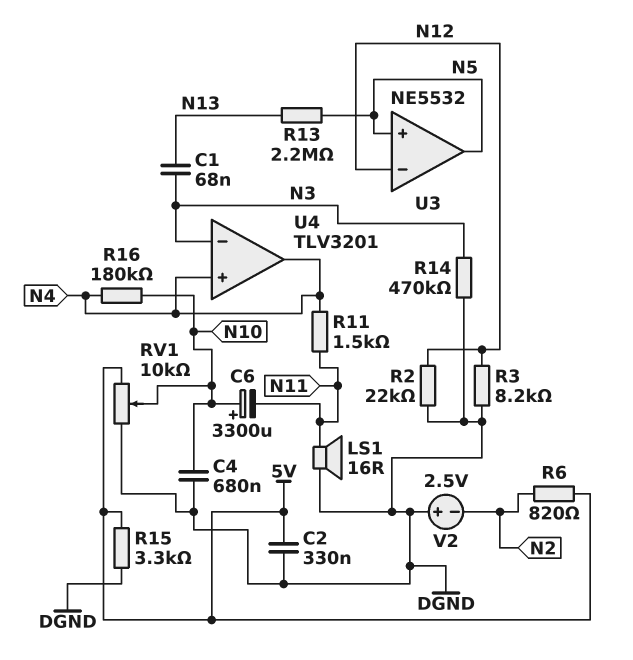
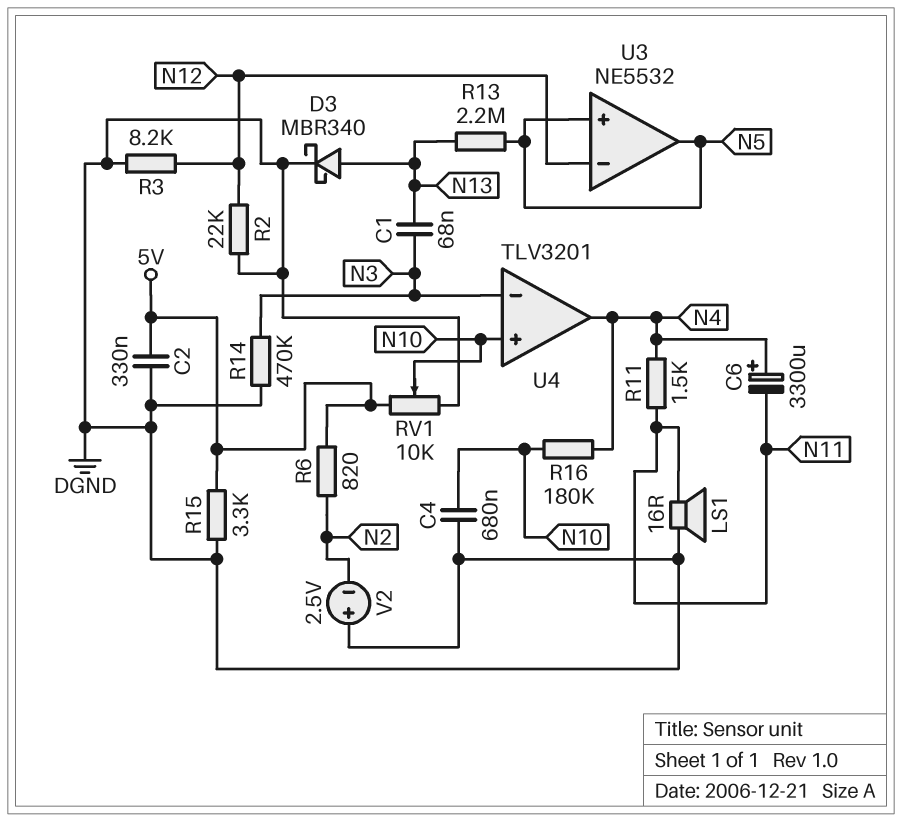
C6: 3300uF (plus N10, minus N11) -> 3300uF (plus N4, minus N11)
D3: none -> schottky MBR340 (A N13, K DGND)
U4 pin in+: N4 -> N10

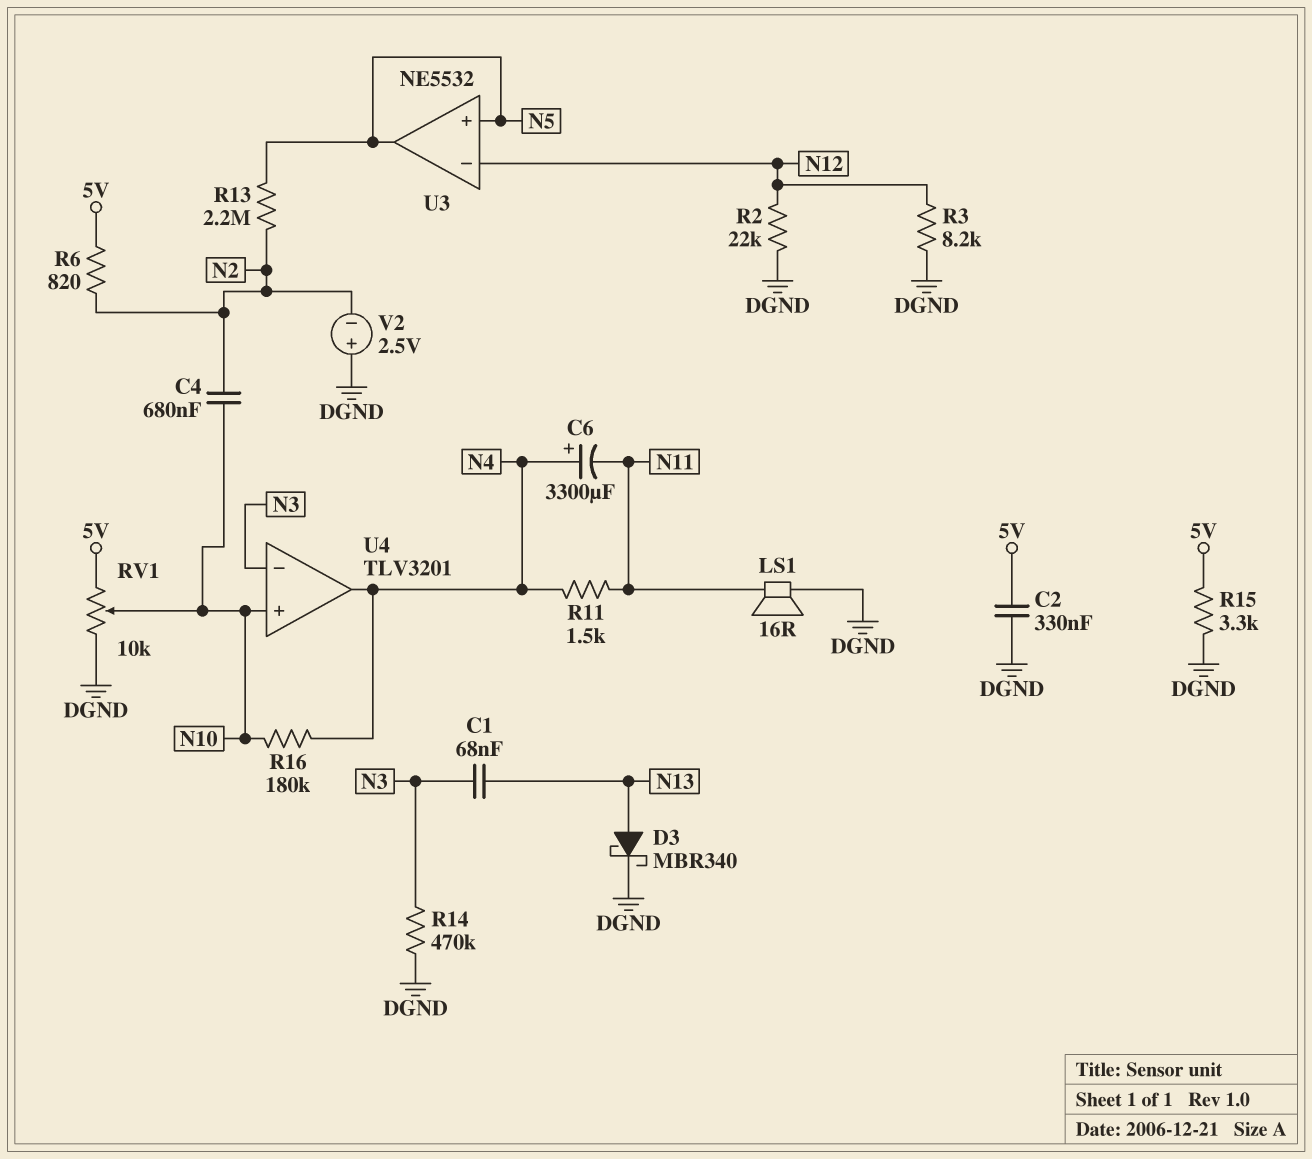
C4: 680nF (DGND, N10) -> 680nF (N2, N10)
R13: 2.2M (N5, N13) -> 2.2M (N2, N5)

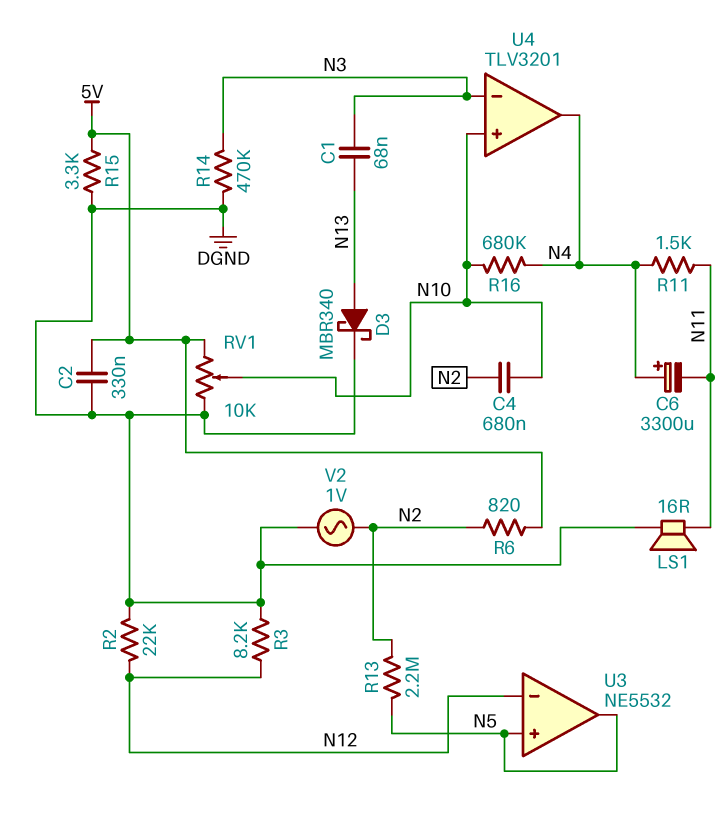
R16: 180k (N4, N10) -> 680k (N4, N10)
V2: 2.5V (plus DGND, minus N2) -> AC 1V (DGND, N2)

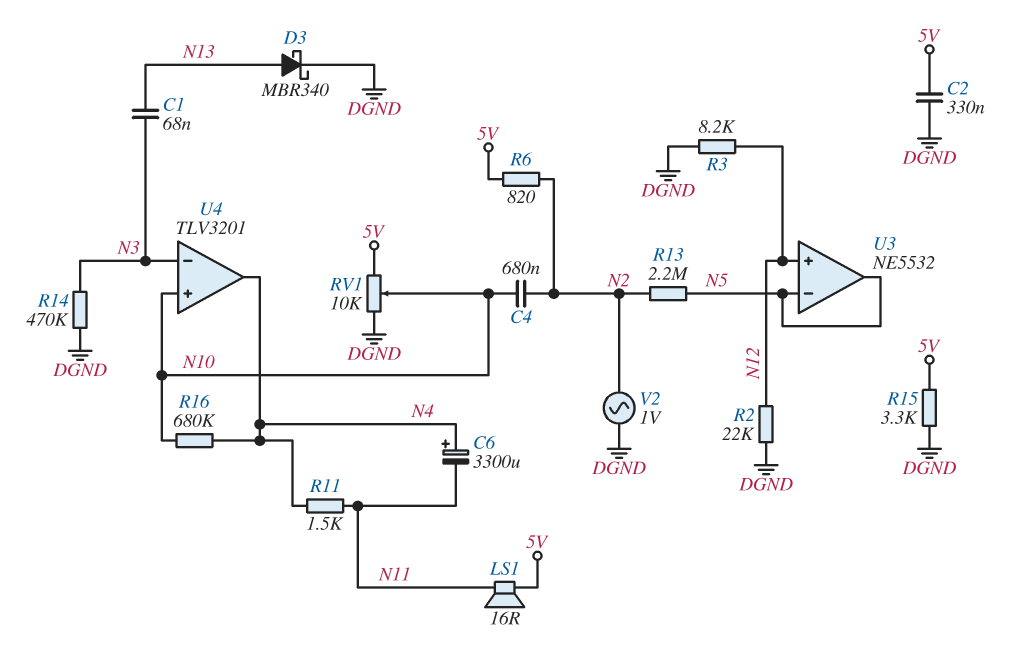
LS1: speaker 16R (DGND, N11) -> speaker 16R (5V, N11)
U3 pin in+: N5 -> N12
U3 pin in-: N12 -> N5

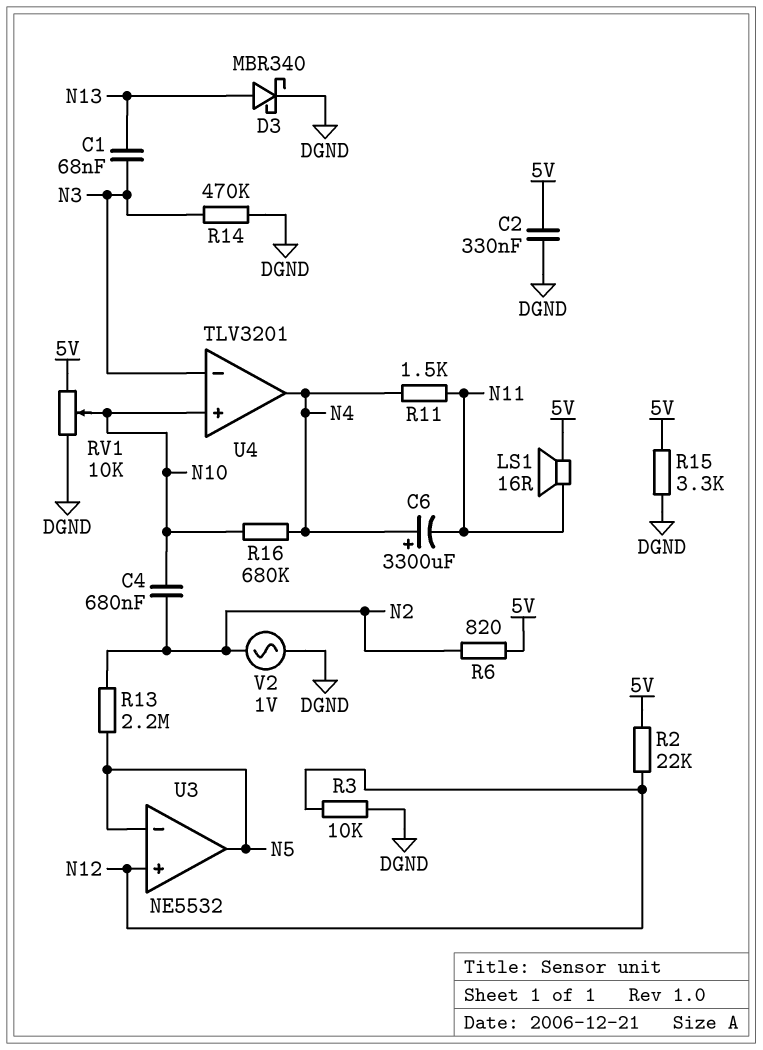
R2: 22k (DGND, N12) -> 22k (5V, N12)
R3: 8.2k (DGND, N12) -> 10k (DGND, N12)

